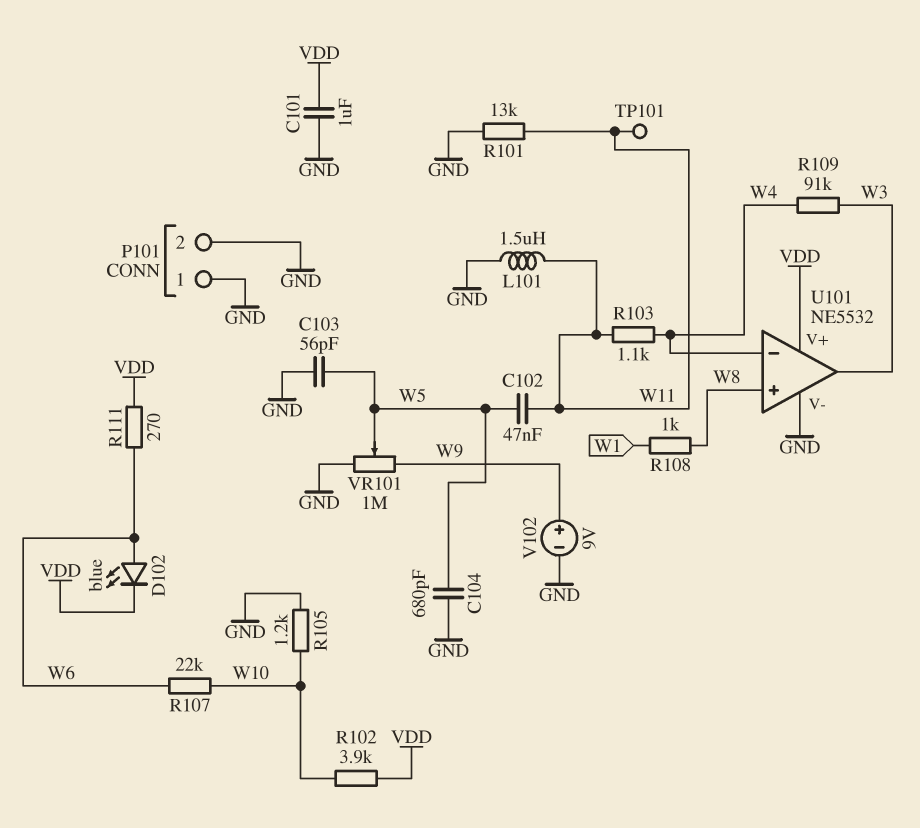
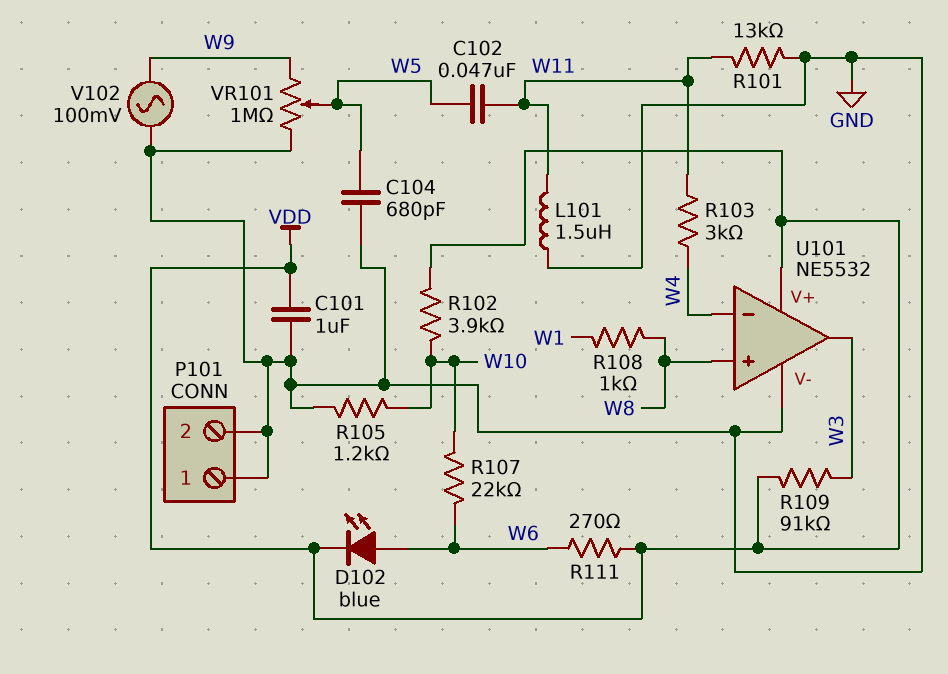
C103: 56pF (GND, W5) -> none
R103: 1.1k (W4, W11) -> 3k (W4, W11)
R109: 91k (W3, W4) -> 91k (VDD, W3)
TP101: test point (W11) -> none
V102: 9V (plus W9, minus GND) -> AC 100mV (GND, W9)

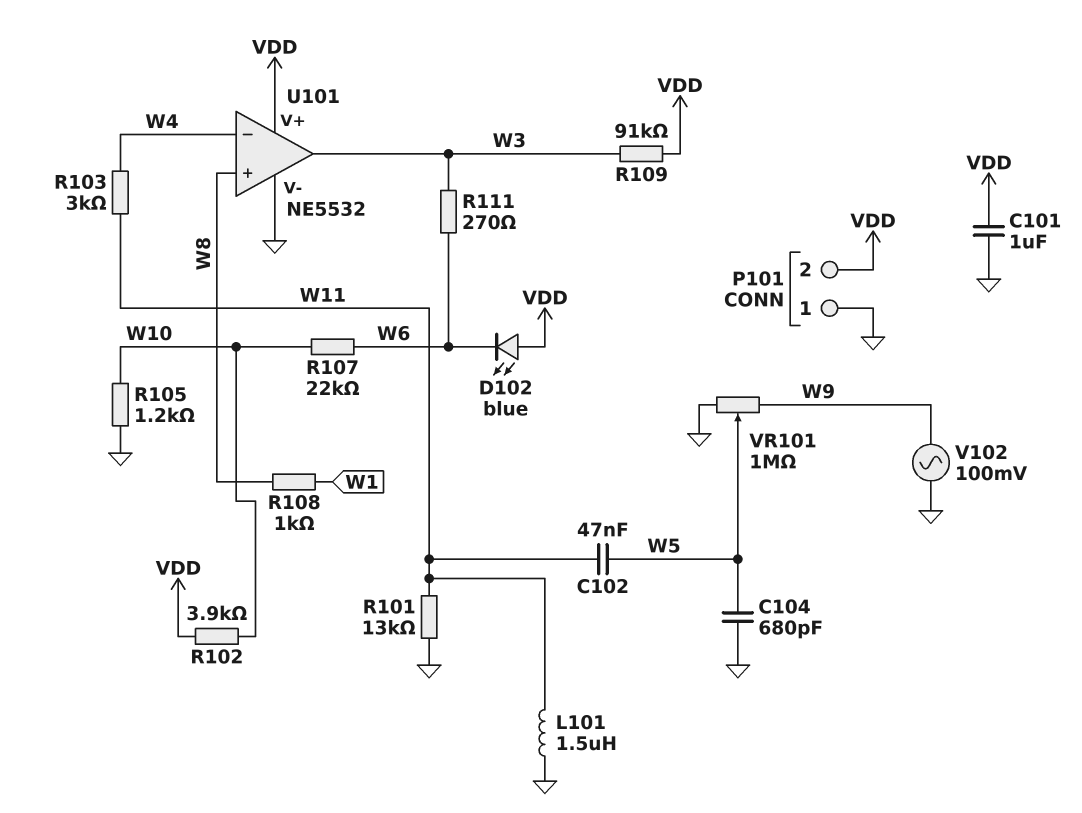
D102: LED blue (A W6, K VDD) -> LED blue (A VDD, K W6)
P101 pin 2: GND -> VDD
R111: 270 (VDD, W6) -> 270 (W3, W6)

